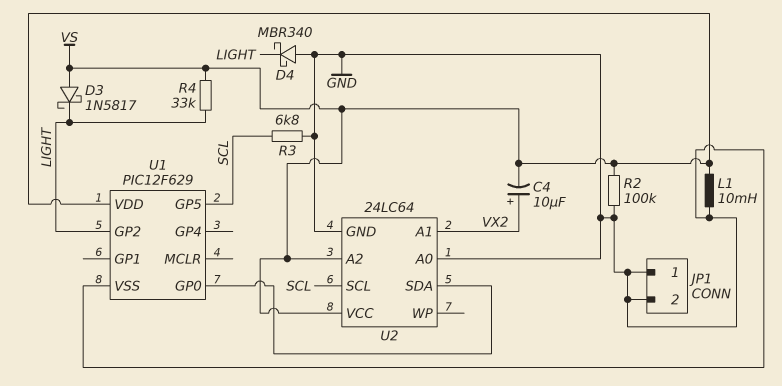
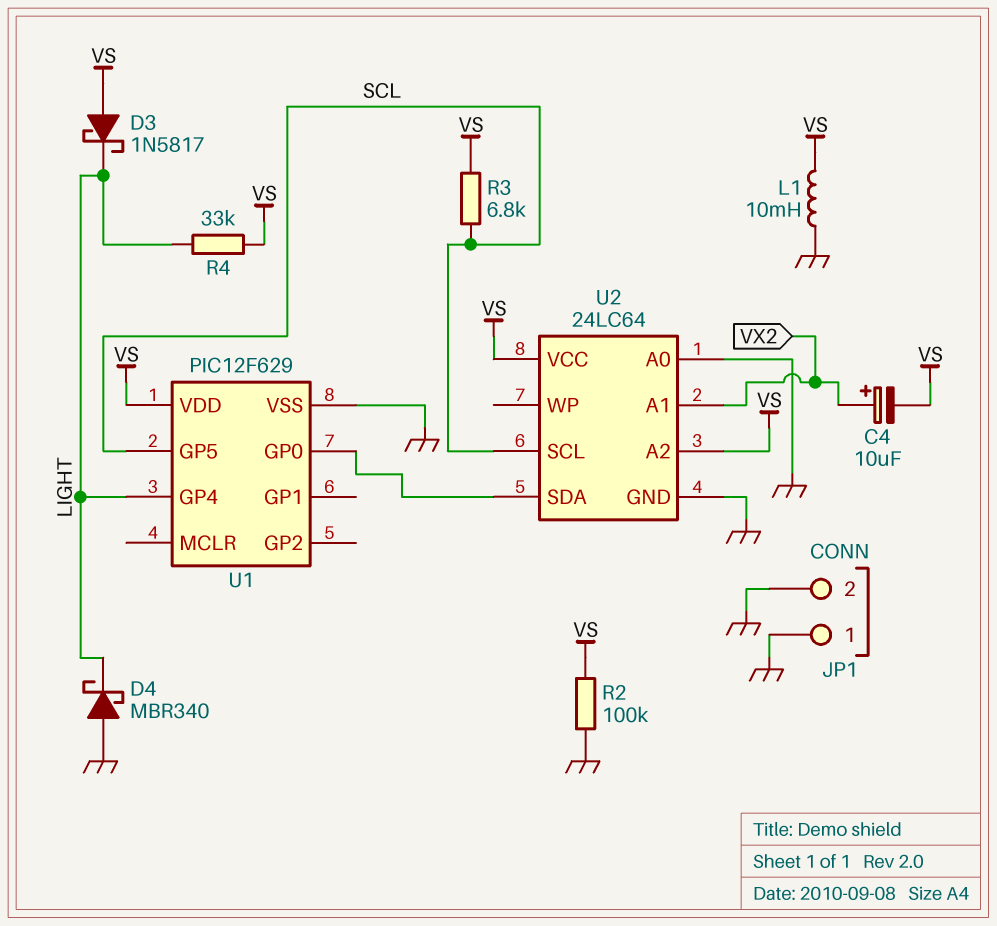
R3: 6.8k (GND, SCL) -> 6.8k (SCL, VS)
U1 pin GP2: LIGHT -> none
U1 pin GP4: none -> LIGHT

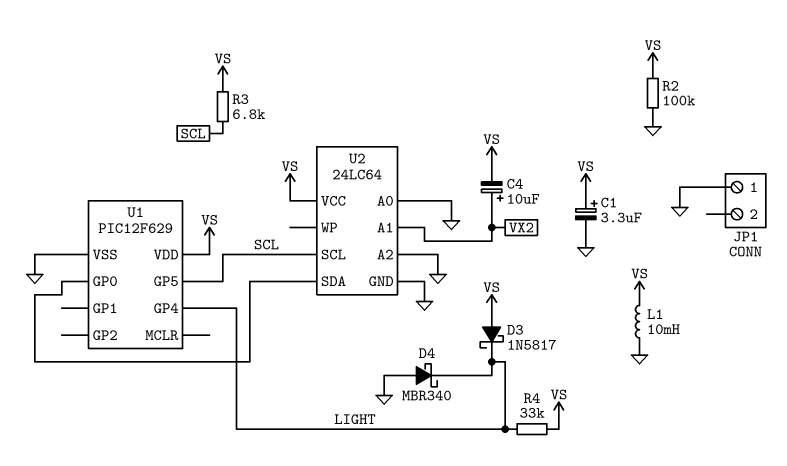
C1: none -> 3.3uF (plus VS, minus GND)
JP1 pin 2: GND -> none
U2 pin A2: VS -> GND

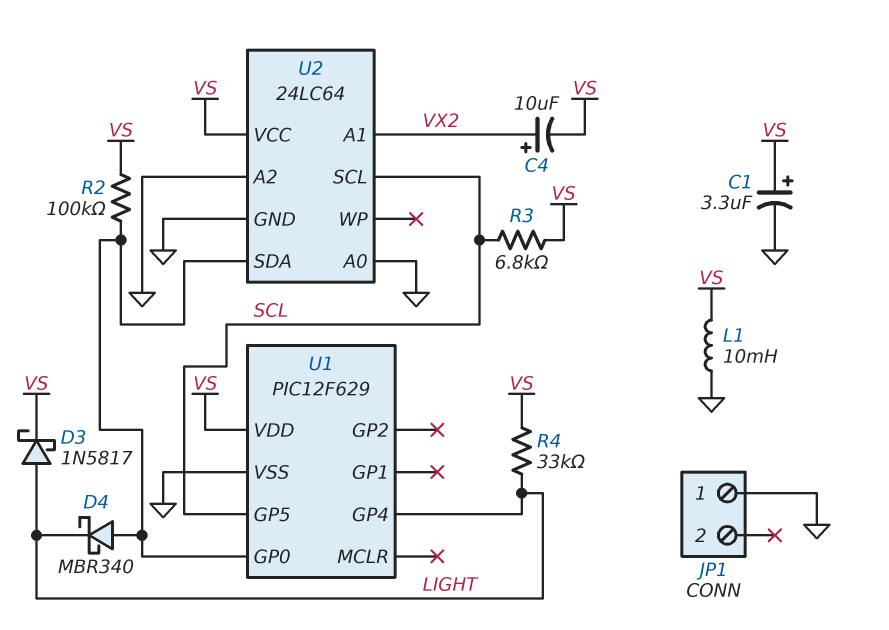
D3: schottky 1N5817 (A VS, K LIGHT) -> schottky 1N5817 (A LIGHT, K VS)
D4: schottky MBR340 (A GND, K LIGHT) -> schottky MBR340 (A U1/GP0, K LIGHT)
R2: 100k (GND, VS) -> 100k (U1/GP0, VS)

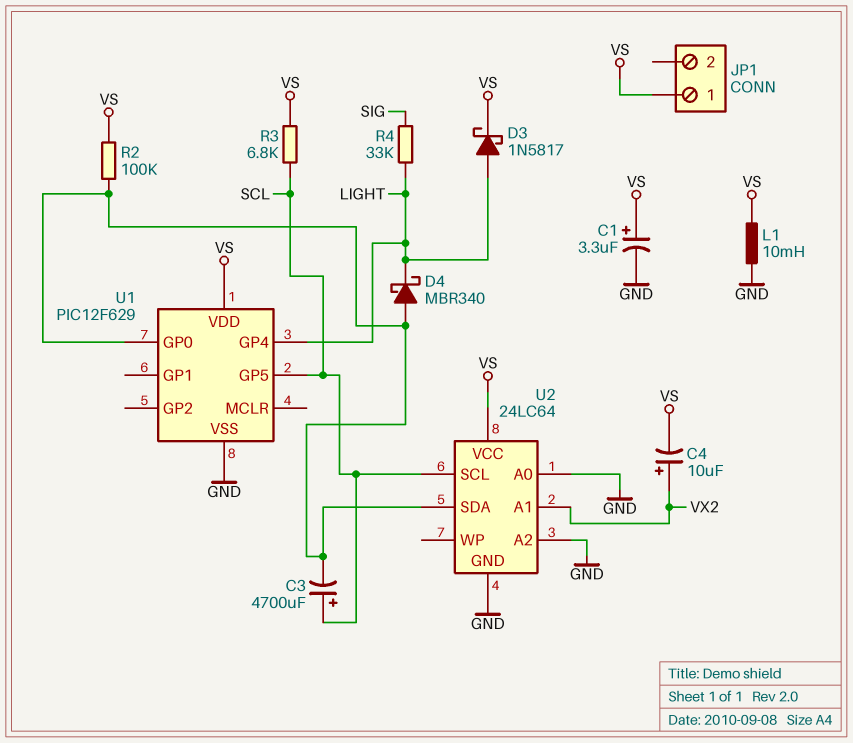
C3: none -> 4700uF (plus SCL, minus U1/GP0)
JP1 pin 1: GND -> VS
R4: 33k (LIGHT, VS) -> 33k (LIGHT, SIG)

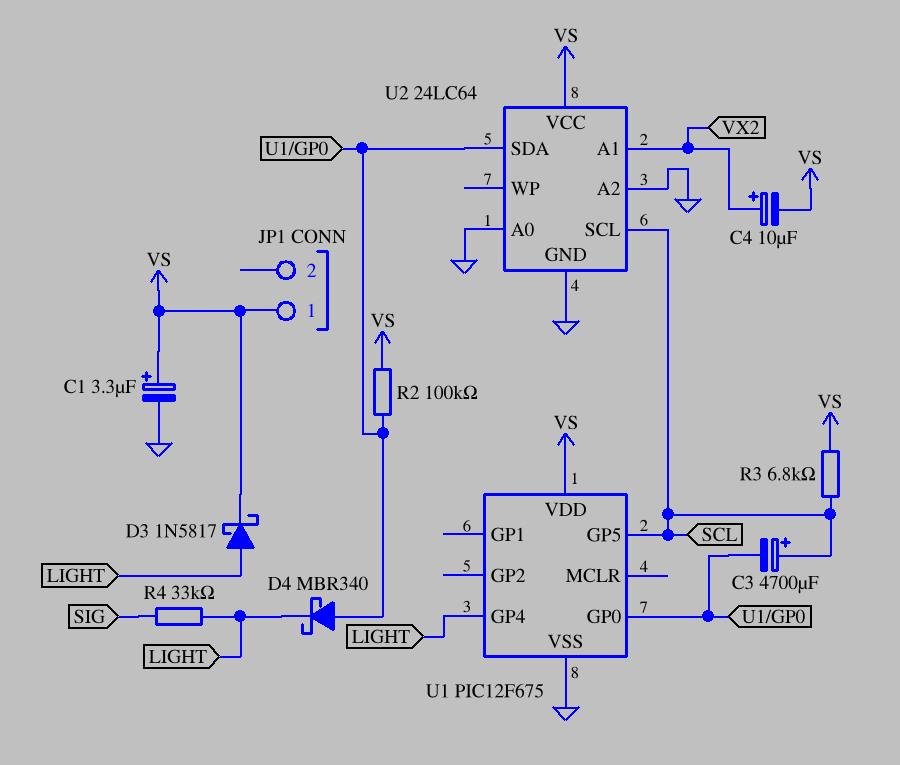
L1: 10mH (GND, VS) -> none
U1: PIC12F629 -> PIC12F675

